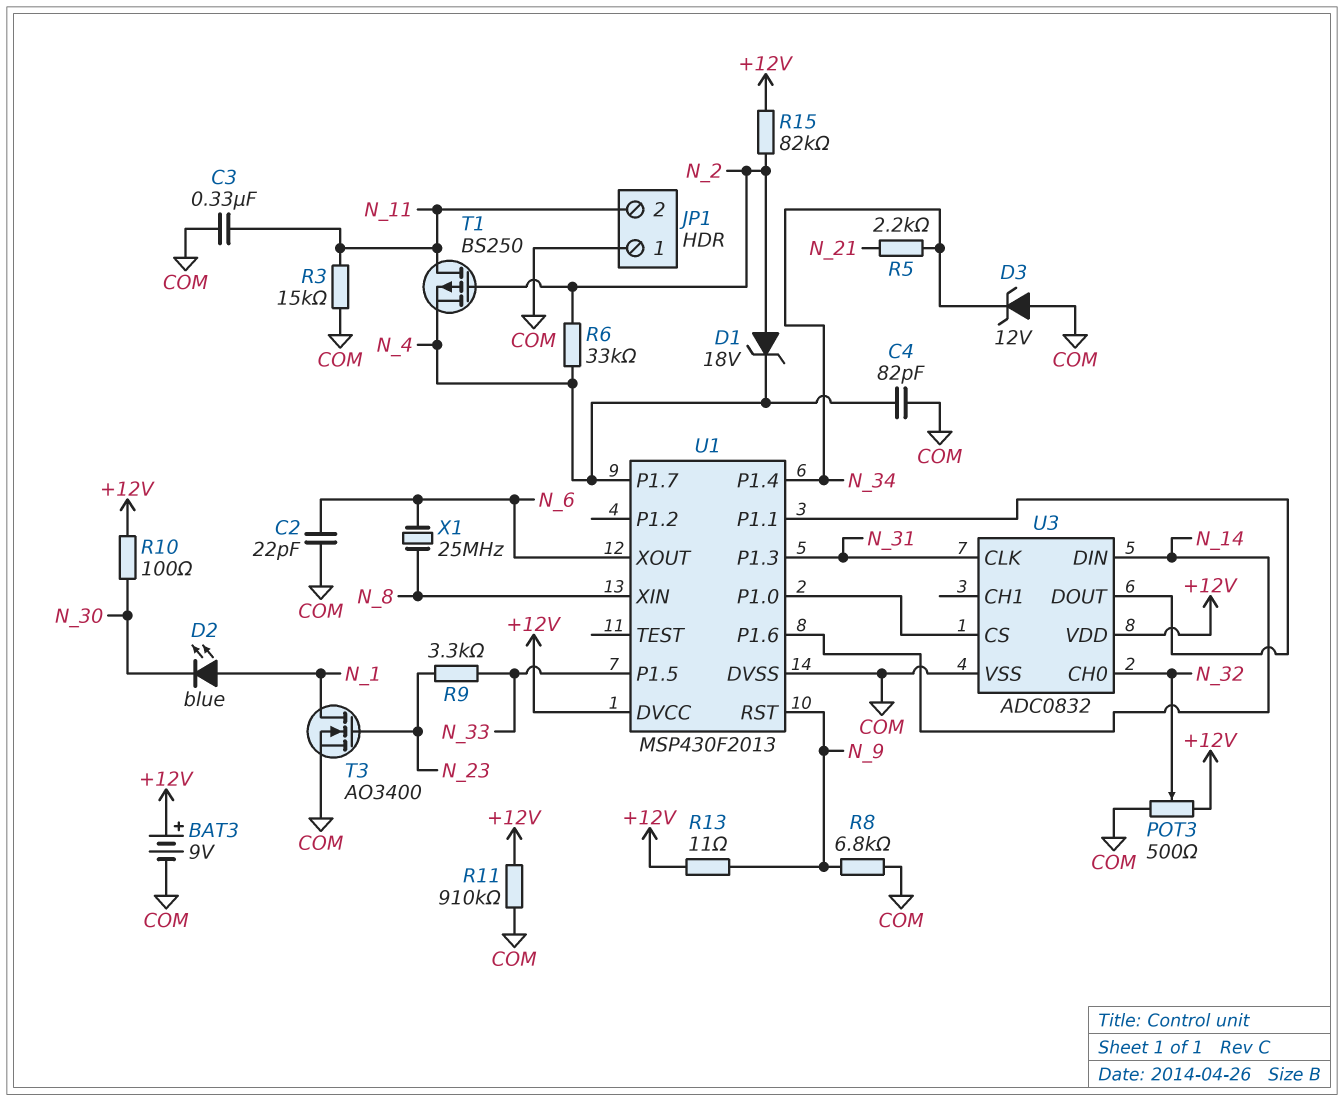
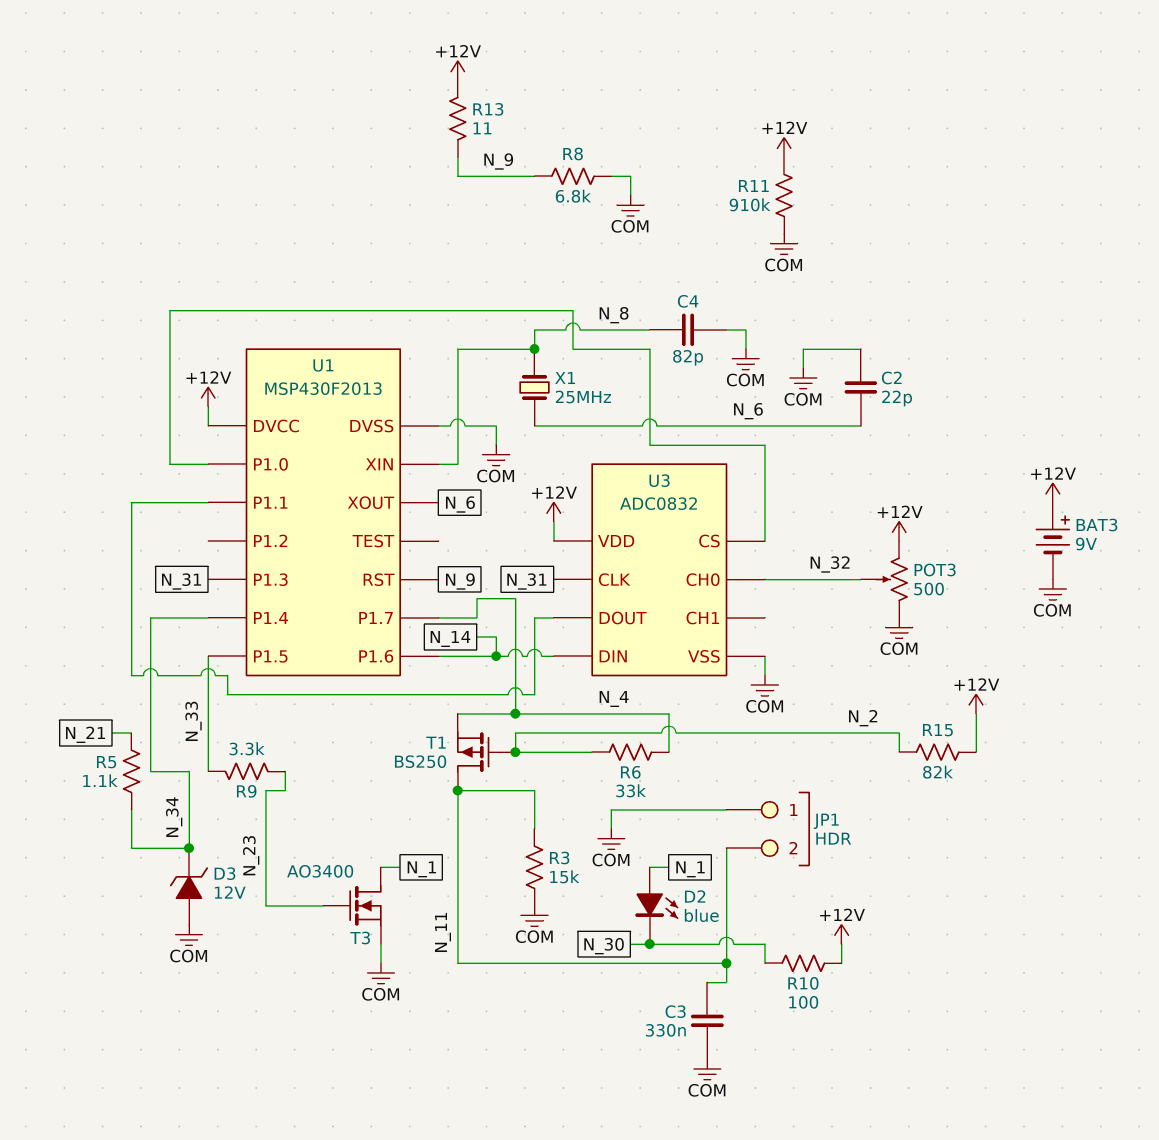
C4: 82pF (COM, N_4) -> 82pF (COM, N_8)
D1: zener 18V (A N_2, K N_4) -> none
R5: 2.2k (N_21, N_34) -> 1.1k (N_21, N_34)

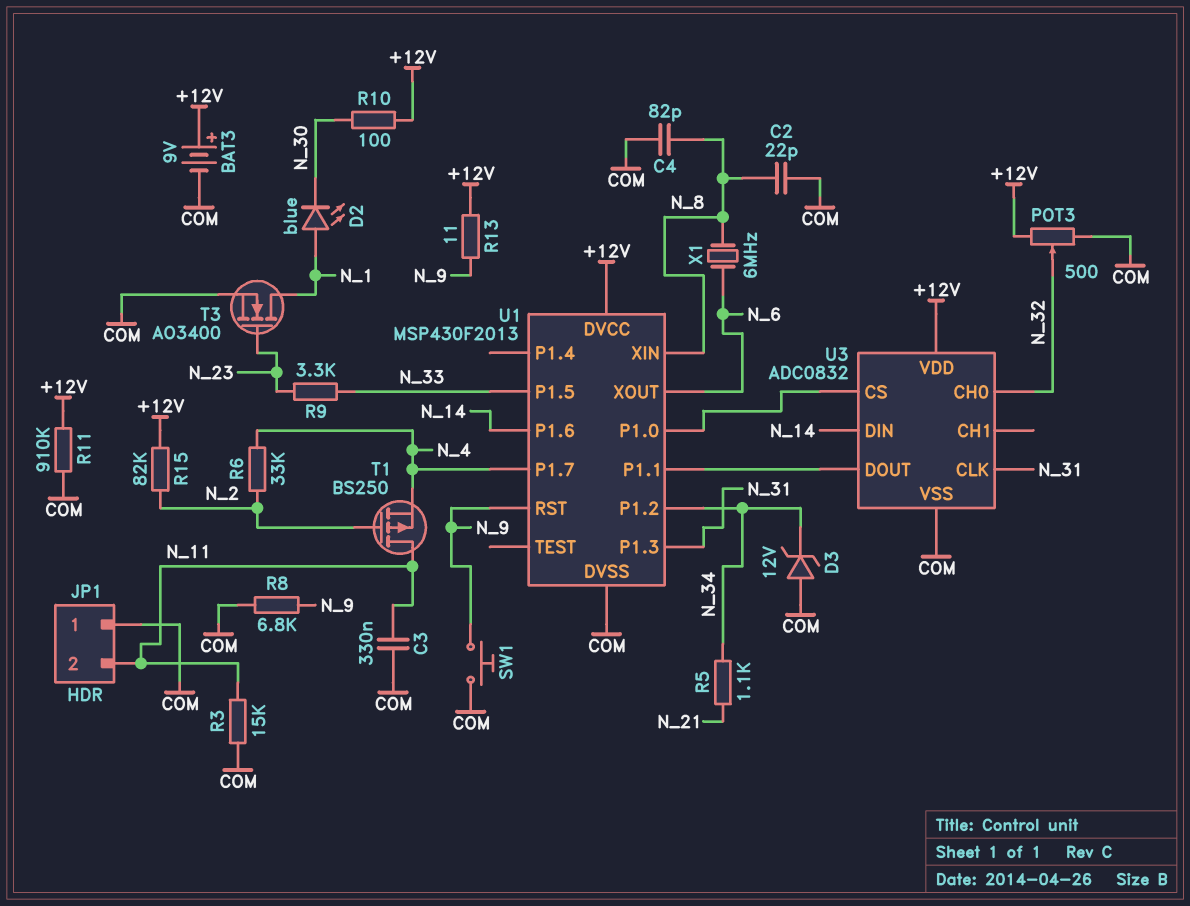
C2: 22pF (COM, N_6) -> 22pF (COM, N_8)
SW1: none -> button (COM, N_9)
U1 pin P1.2: none -> N_34
U1 pin P1.4: N_34 -> none
X1: 25MHz (N_6, N_8) -> 6MHz (N_6, N_8)

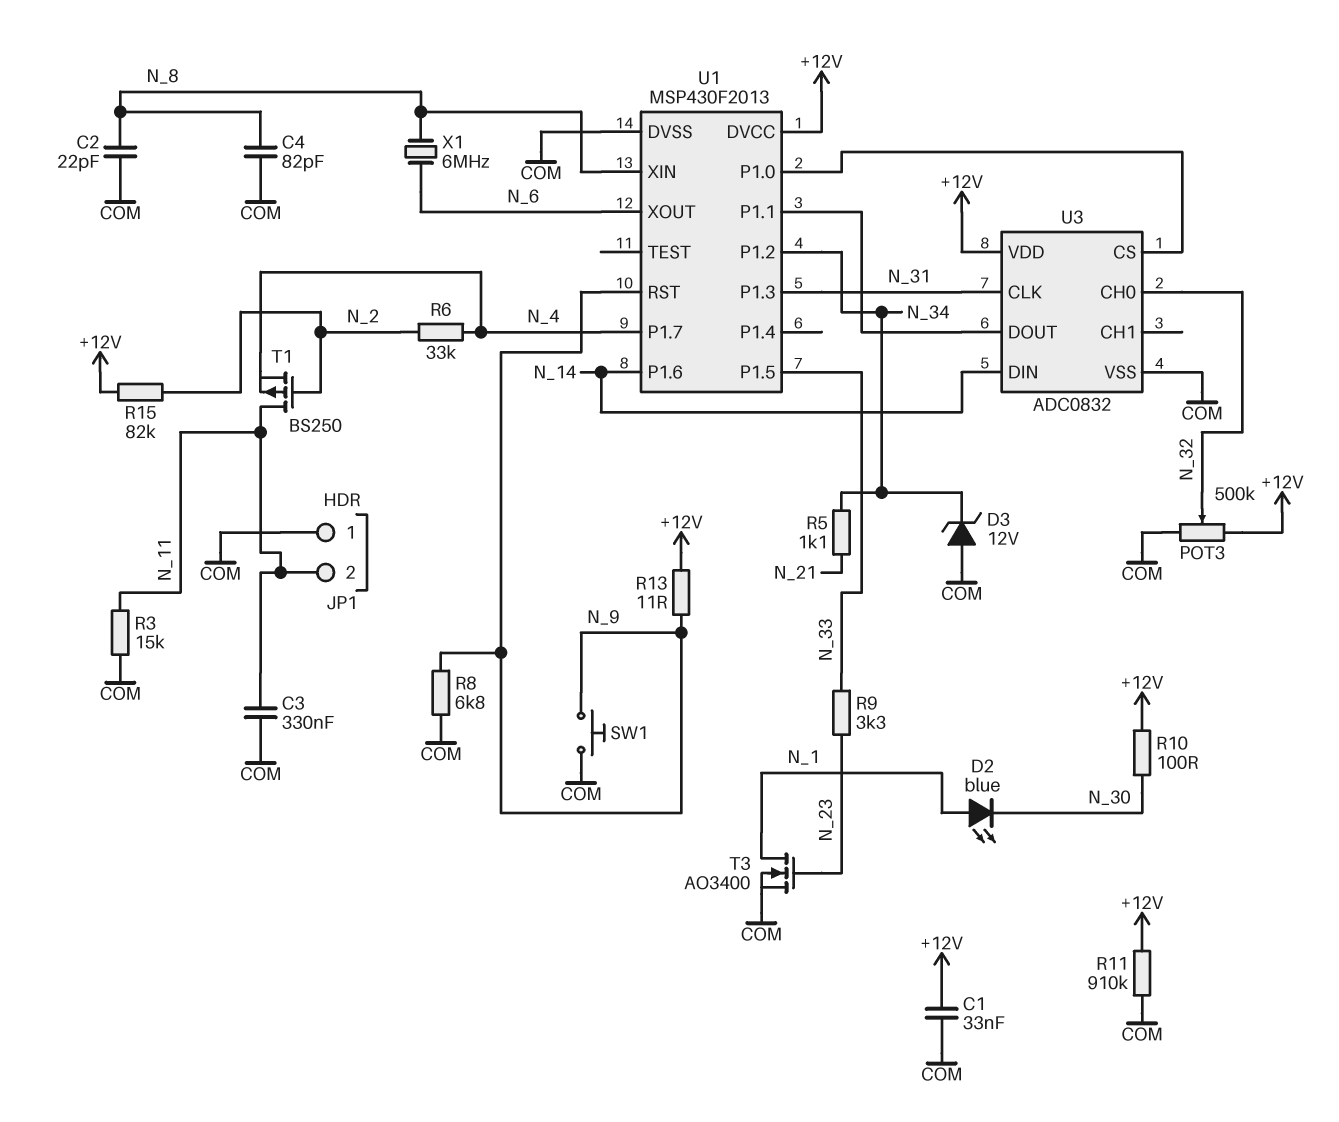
BAT3: 9V (plus +12V, minus COM) -> none
C1: none -> 33nF (+12V, COM)
POT3: 500 (+12V, COM, wiper N_32) -> 500k (+12V, COM, wiper N_32)

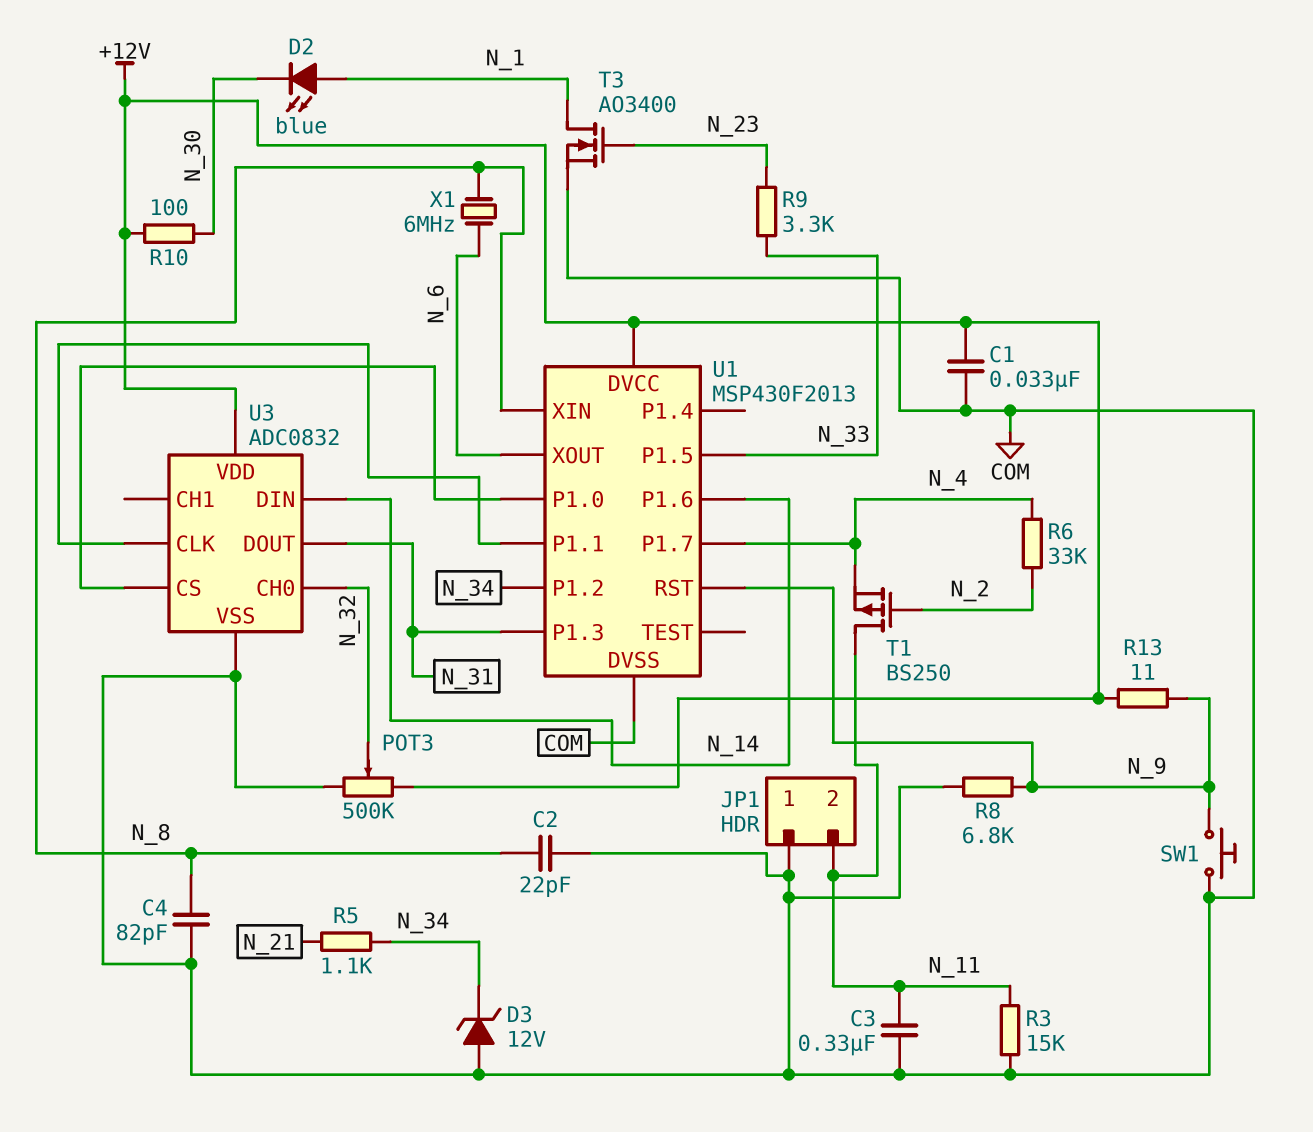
R11: 910k (+12V, COM) -> none
R15: 82k (+12V, N_2) -> none
U3 pin CLK: N_31 -> U1/P1.1
U3 pin DOUT: U1/P1.1 -> N_31

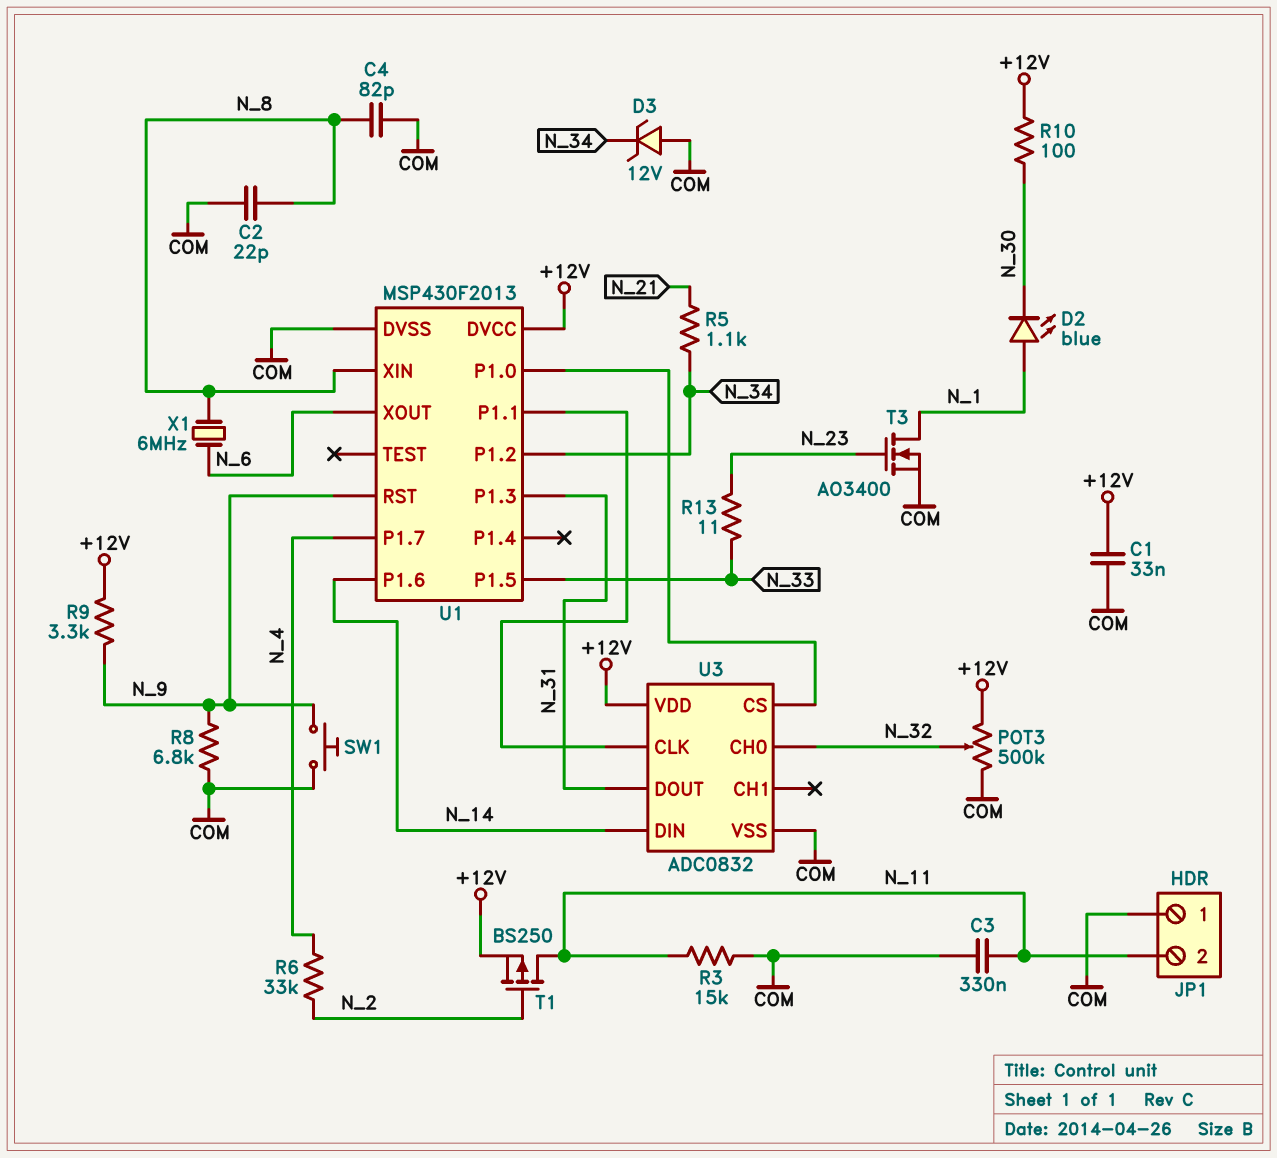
R9: 3.3k (N_23, N_33) -> 3.3k (+12V, N_9)
R13: 11 (+12V, N_9) -> 11 (N_23, N_33)
T1: PMOS BS250 (G N_2, D N_11, S N_4) -> PMOS BS250 (G N_2, D N_11, S +12V)

